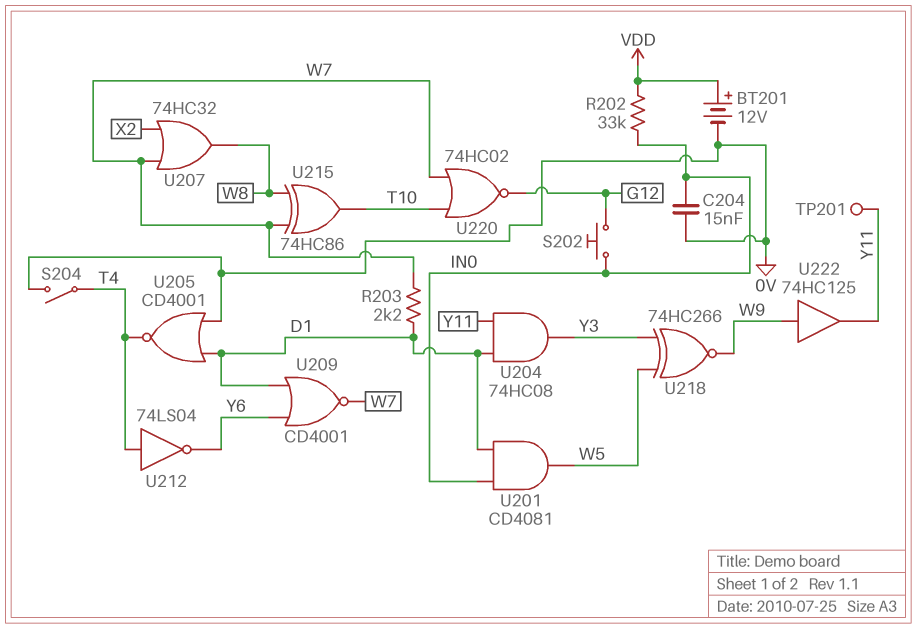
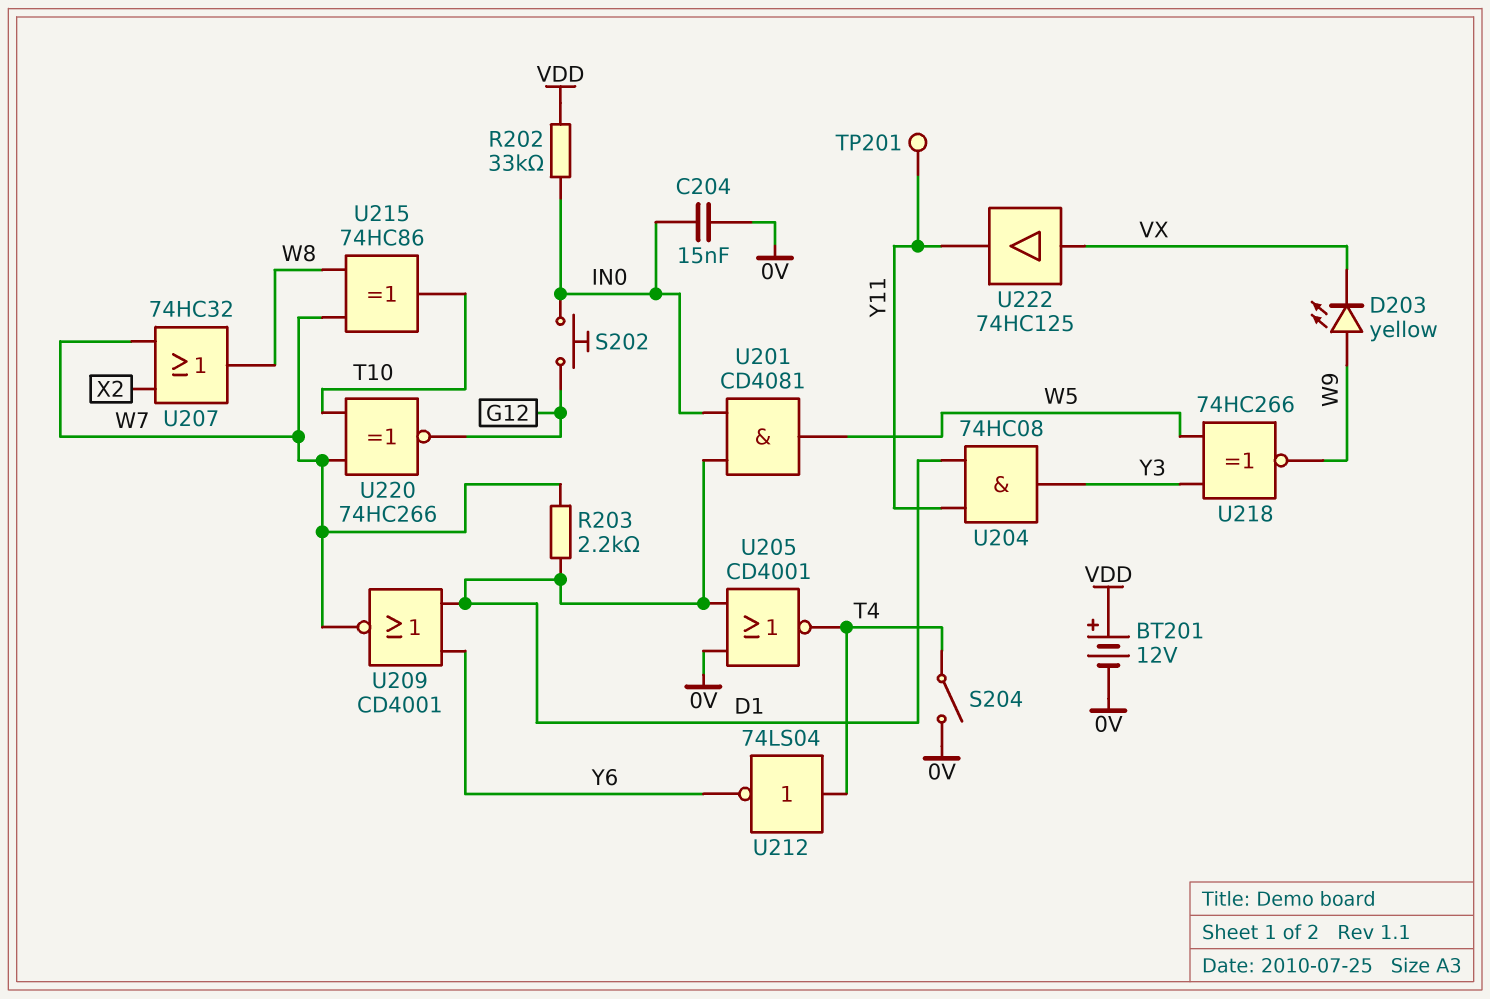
D203: none -> LED yellow (A W9, K VX)
U220: NOR 74HC02 (in T10, in W7, out G12) -> XNOR 74HC266 (in T10, in W7, out G12)
U222: buffer 74HC125 (in W9, out Y11) -> buffer 74HC125 (in VX, out Y11)

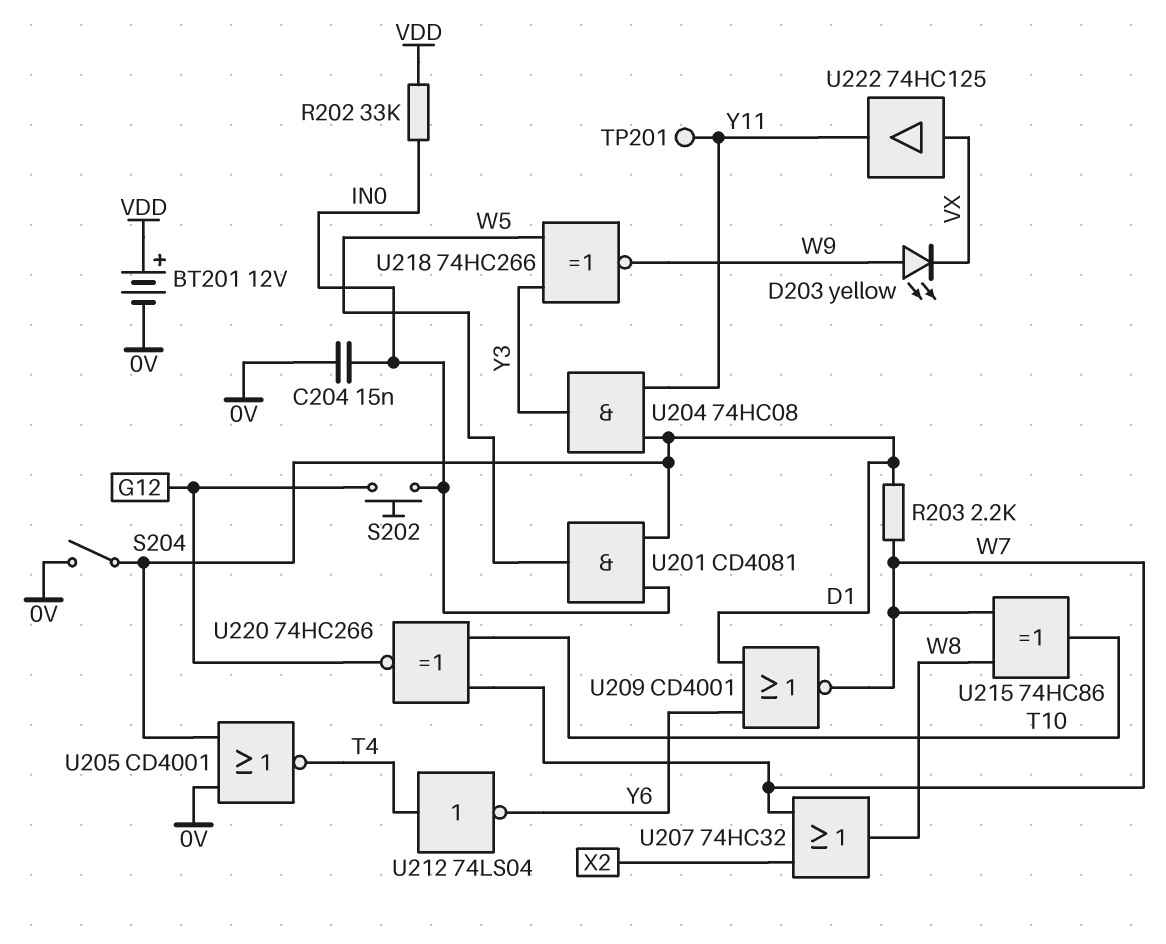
S204: switch (0V, T4) -> switch (0V, D1)

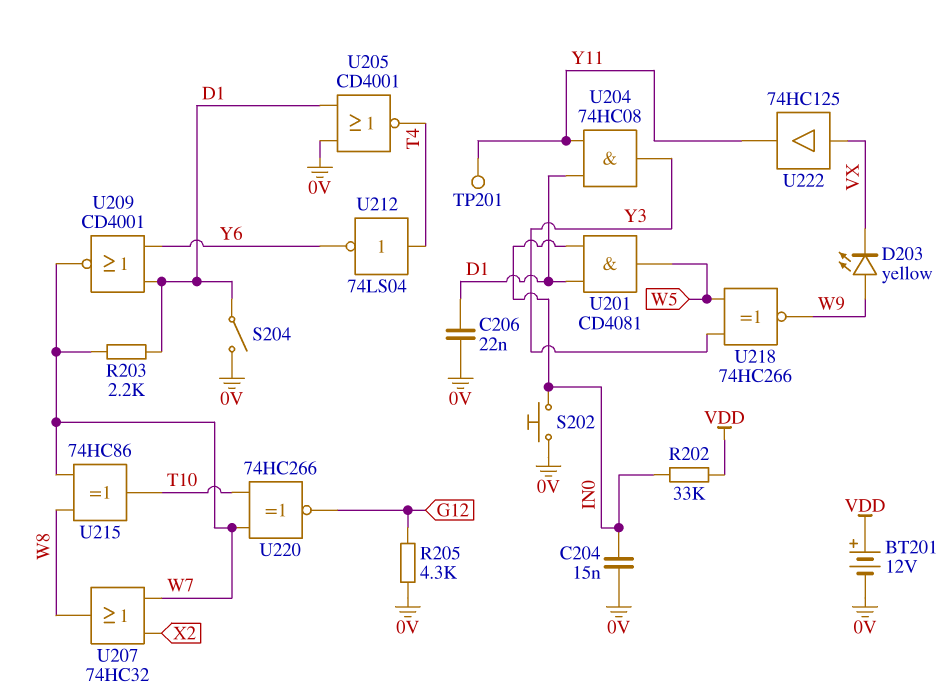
C206: none -> 22nF (0V, D1)
R205: none -> 4.3k (0V, G12)
S202: button (G12, IN0) -> button (0V, IN0)

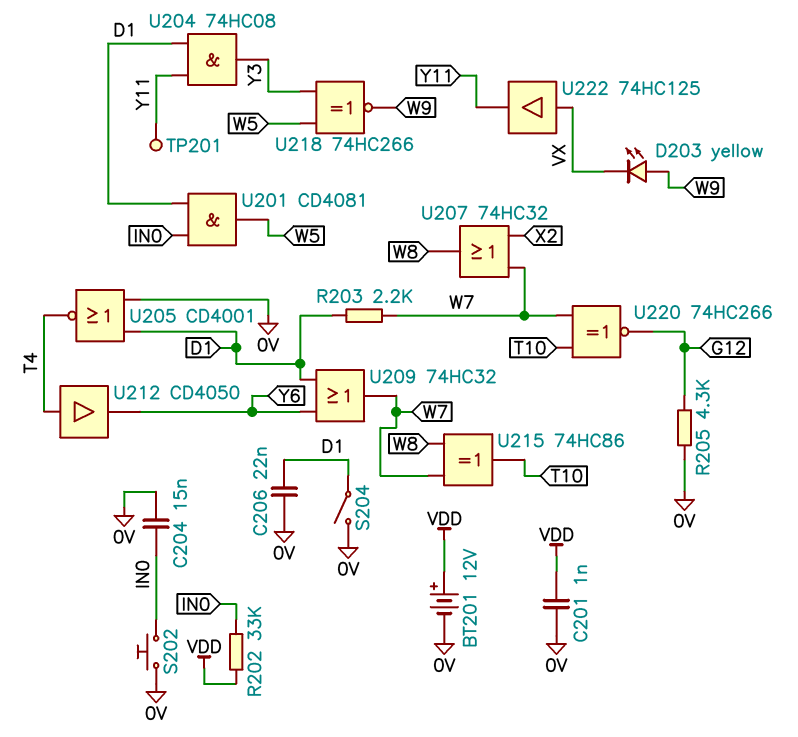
C201: none -> 1nF (0V, VDD)
U209: NOR CD4001 (in D1, in Y6, out W7) -> OR 74HC32 (in D1, in Y6, out W7)
U212: NOT 74LS04 (in T4, out Y6) -> buffer CD4050 (in T4, out Y6)

